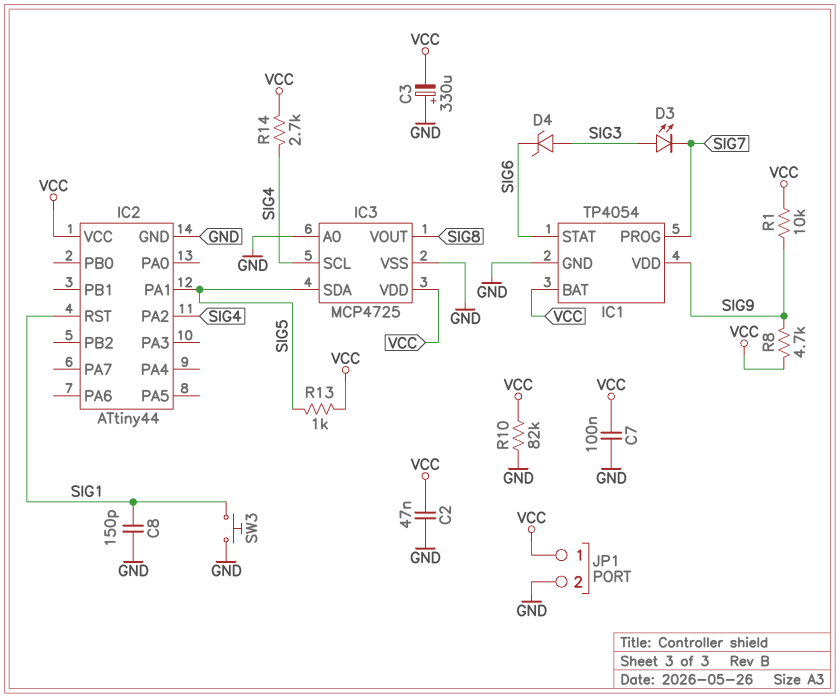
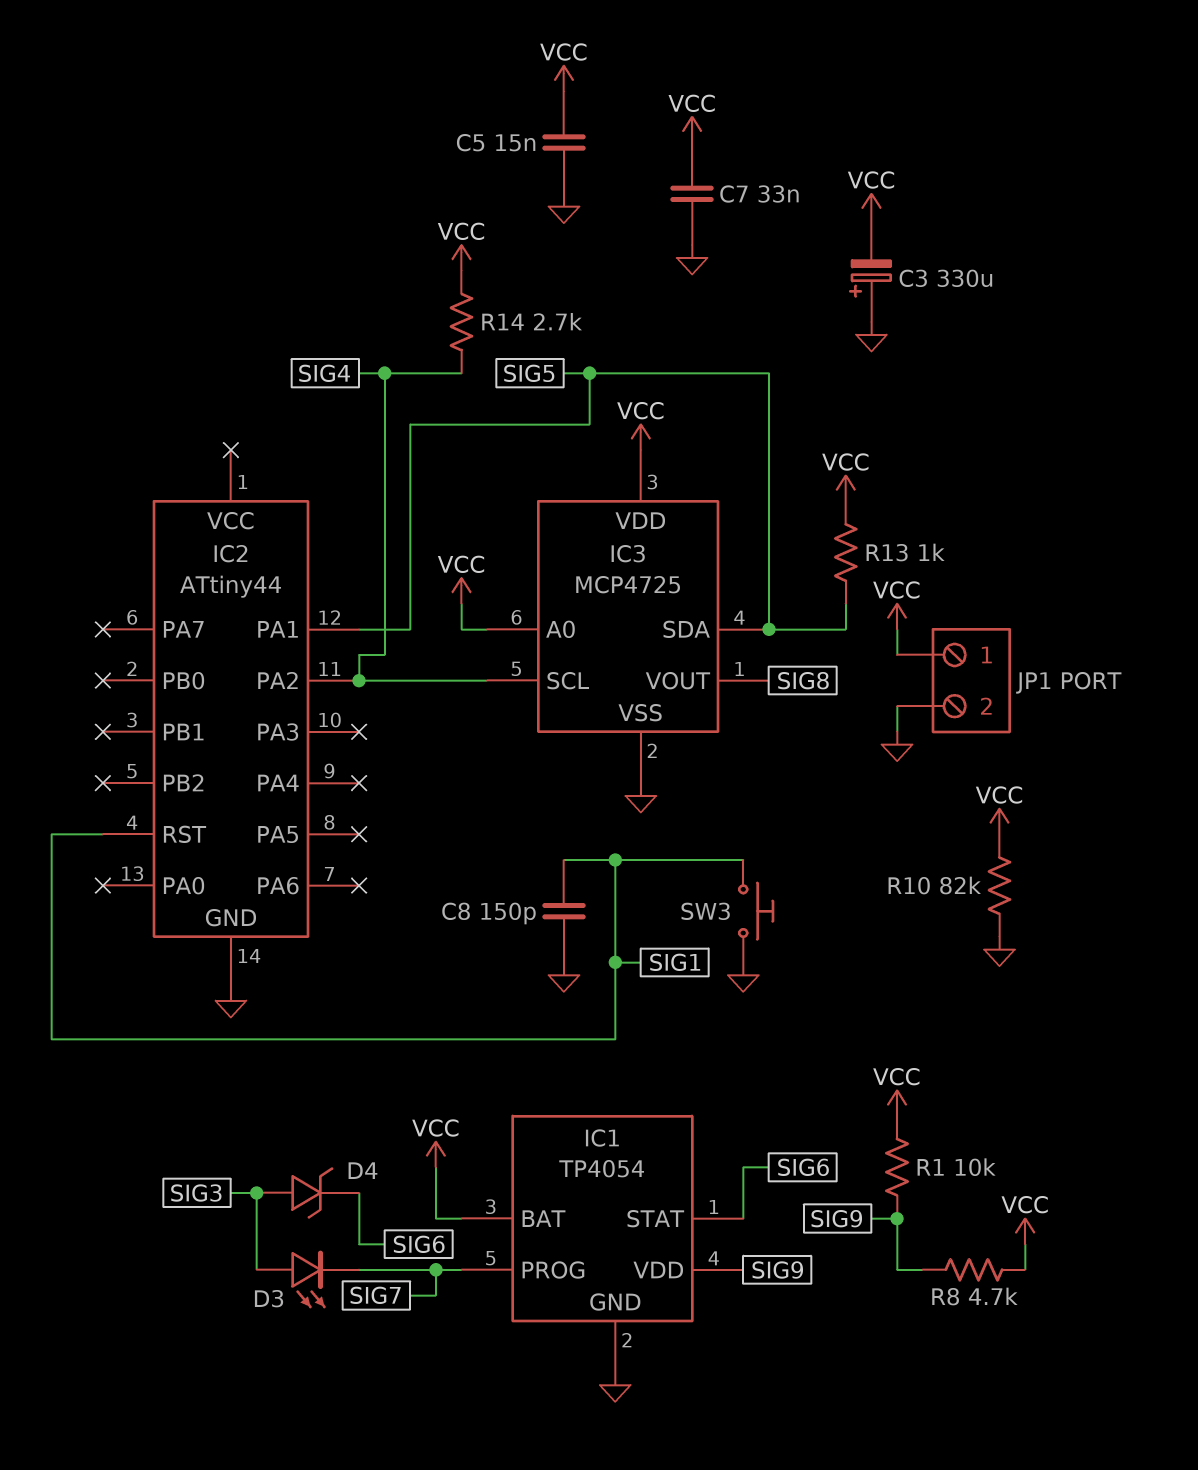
C2: 47nF (GND, VCC) -> none
C5: none -> 15nF (GND, VCC)
C7: 100nF (GND, VCC) -> 33nF (GND, VCC)
IC2 pin VCC: VCC -> none
IC3 pin A0: GND -> VCC

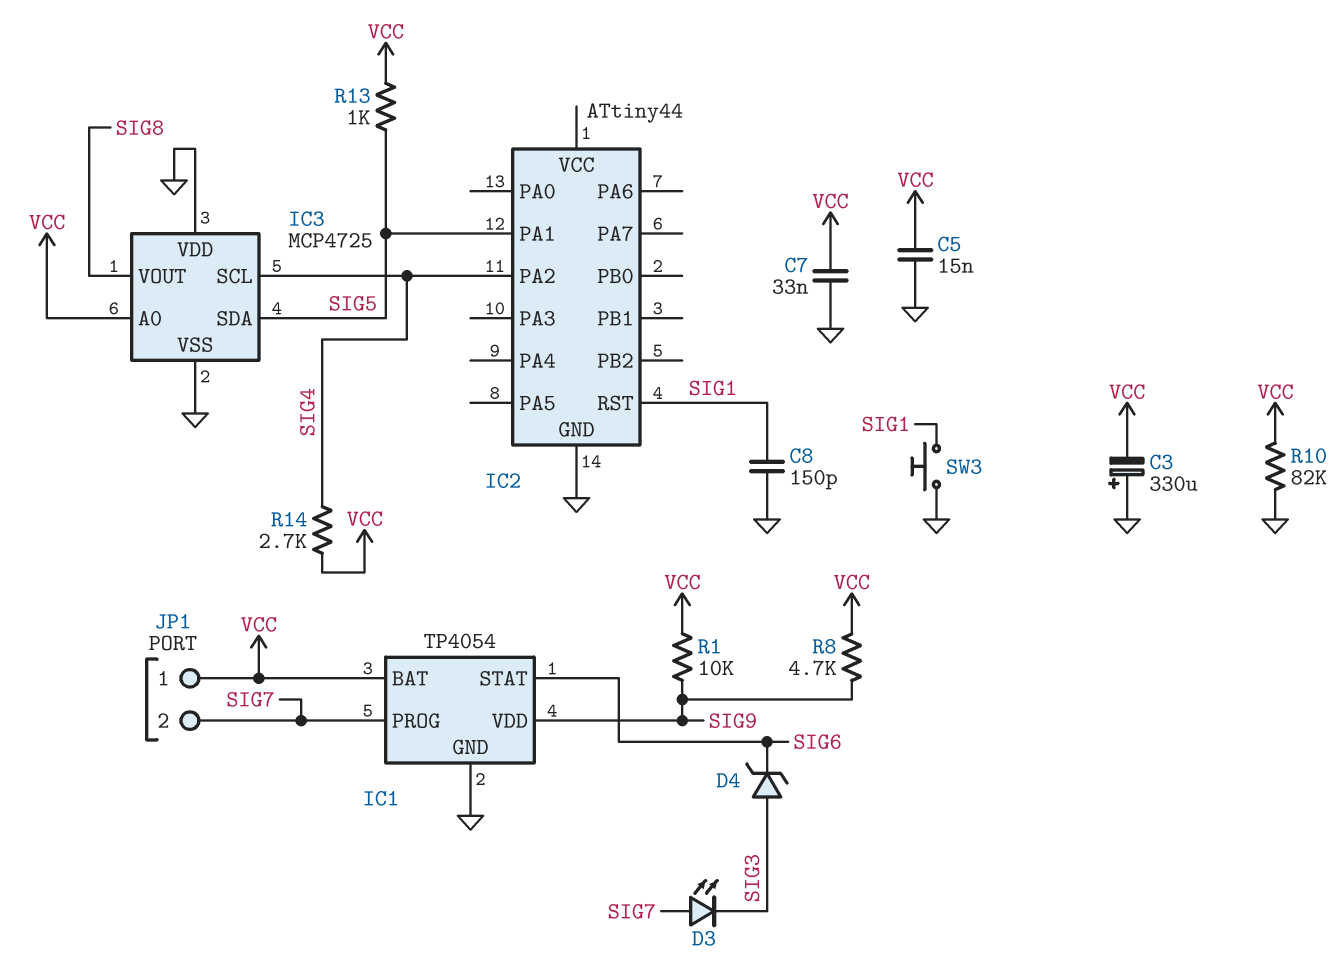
D3: LED (A SIG3, K SIG7) -> LED (A SIG7, K SIG3)
IC3 pin VDD: VCC -> GND
JP1 pin 2: GND -> SIG7

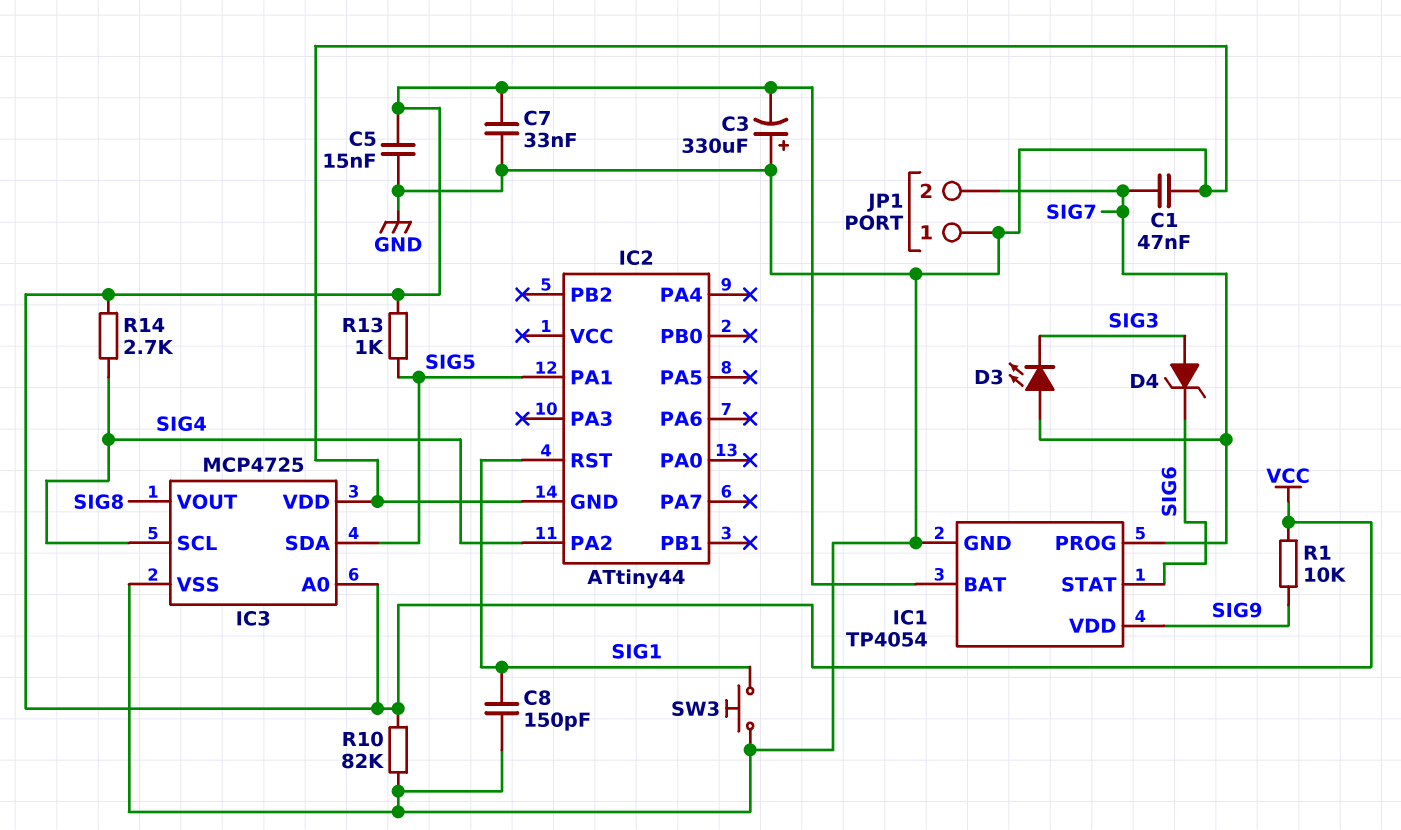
C1: none -> 47nF (GND, SIG7)
JP1 pin 1: VCC -> GND
R8: 4.7k (SIG9, VCC) -> none

